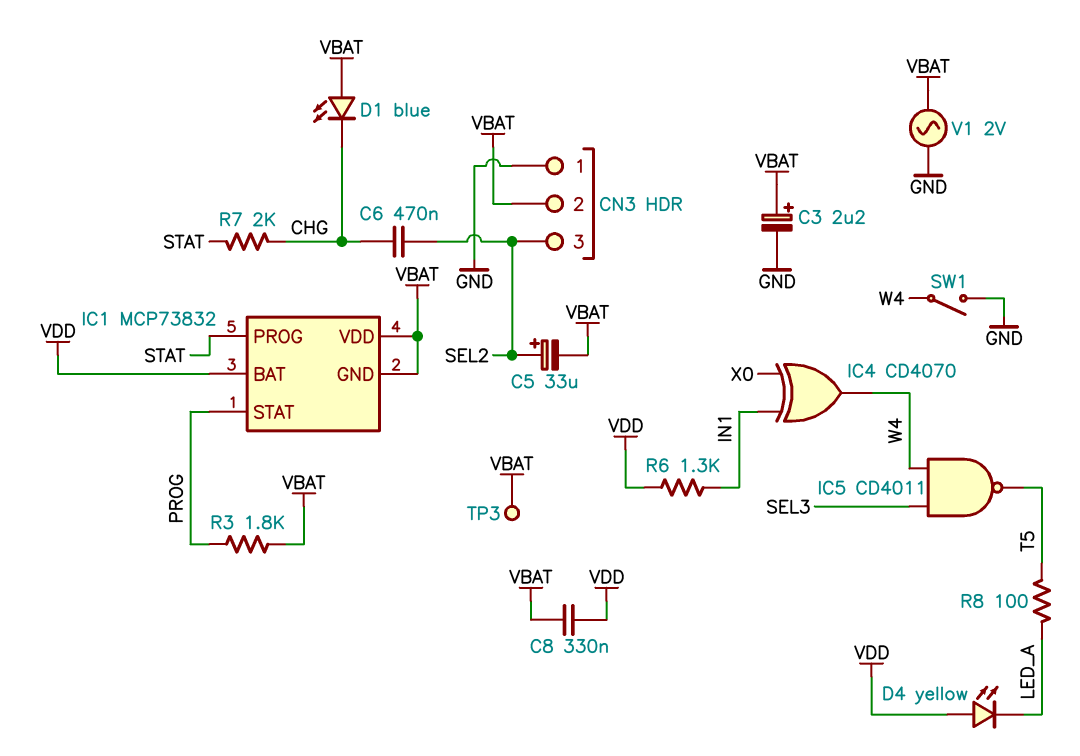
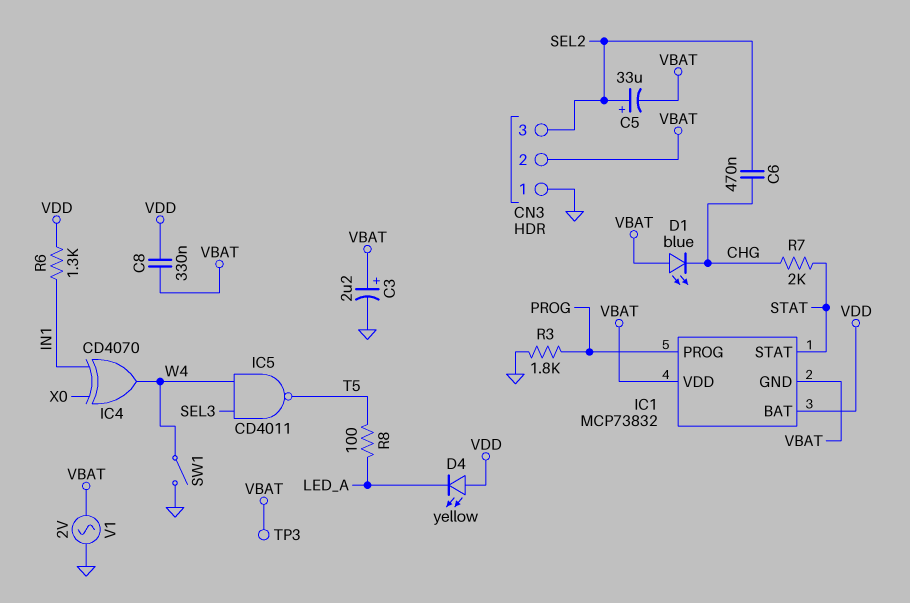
IC1 pin PROG: STAT -> PROG
IC1 pin STAT: PROG -> STAT
R3: 1.8k (PROG, VBAT) -> 1.8k (GND, PROG)

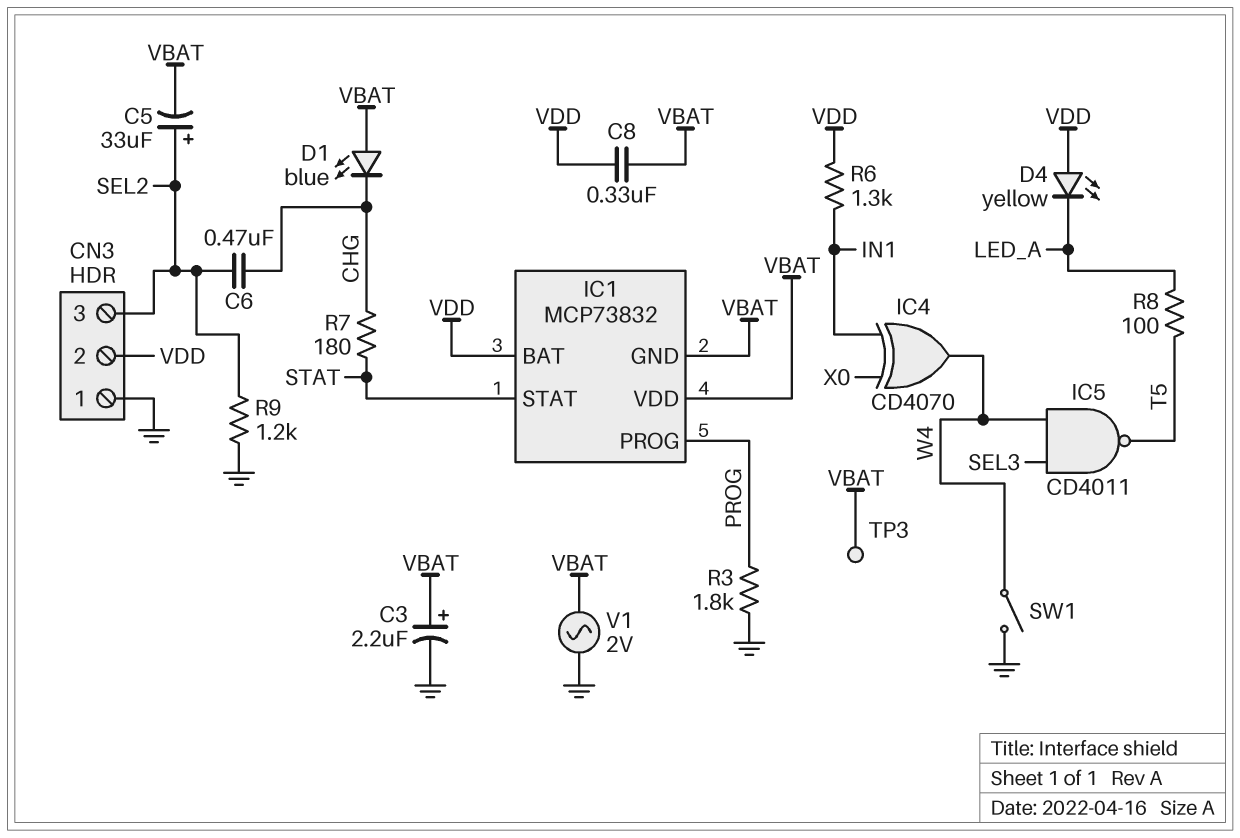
CN3 pin 2: VBAT -> VDD
R7: 2k (CHG, STAT) -> 180 (CHG, STAT)
R9: none -> 1.2k (GND, SEL2)

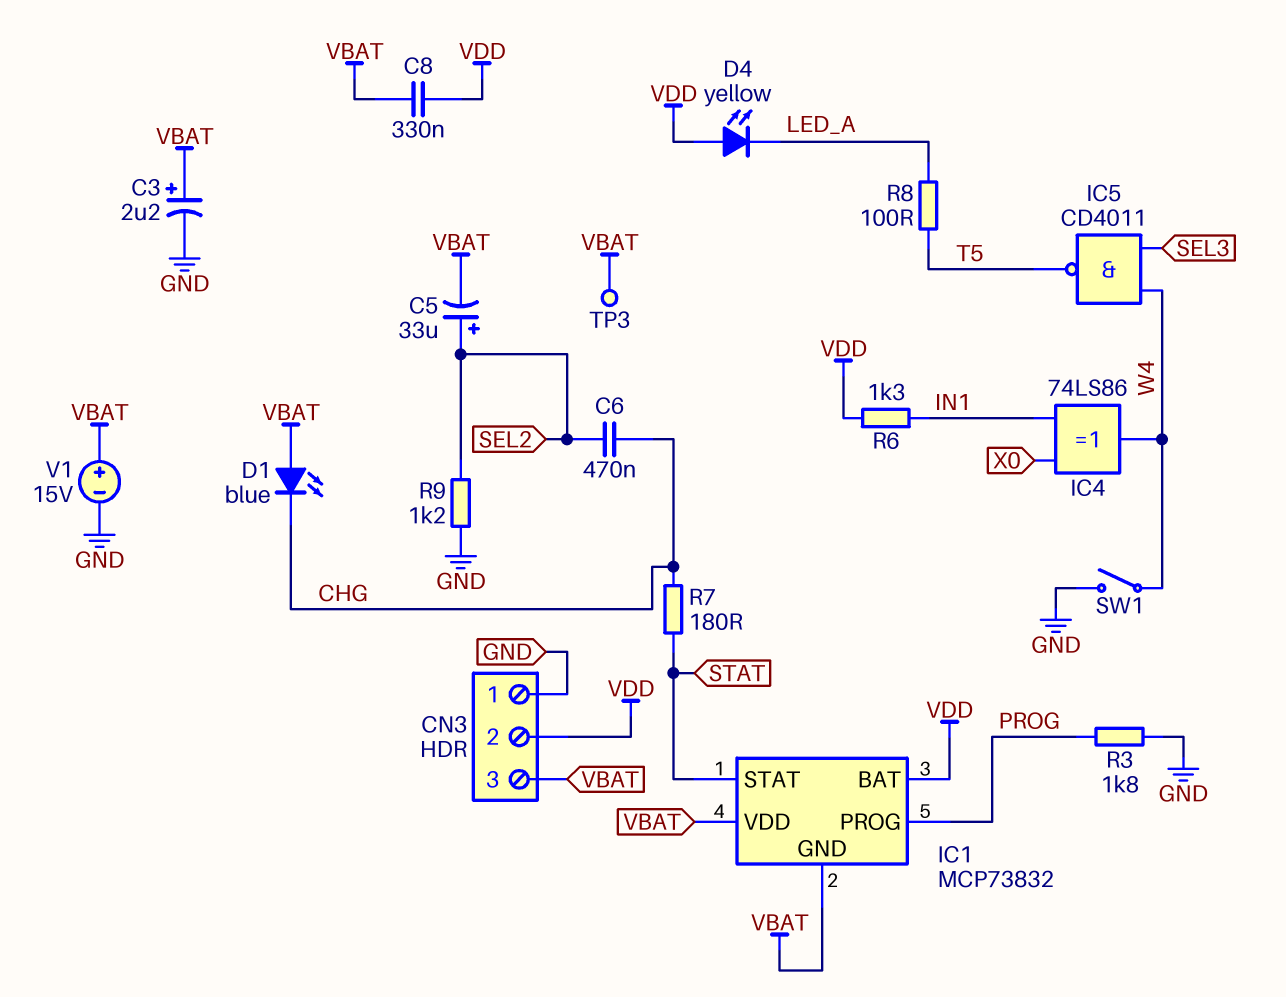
CN3 pin 3: SEL2 -> VBAT
IC4: XOR CD4070 (in IN1, in X0, out W4) -> XOR 74LS86 (in IN1, in X0, out W4)
V1: AC 2V (GND, VBAT) -> 15V (plus VBAT, minus GND)

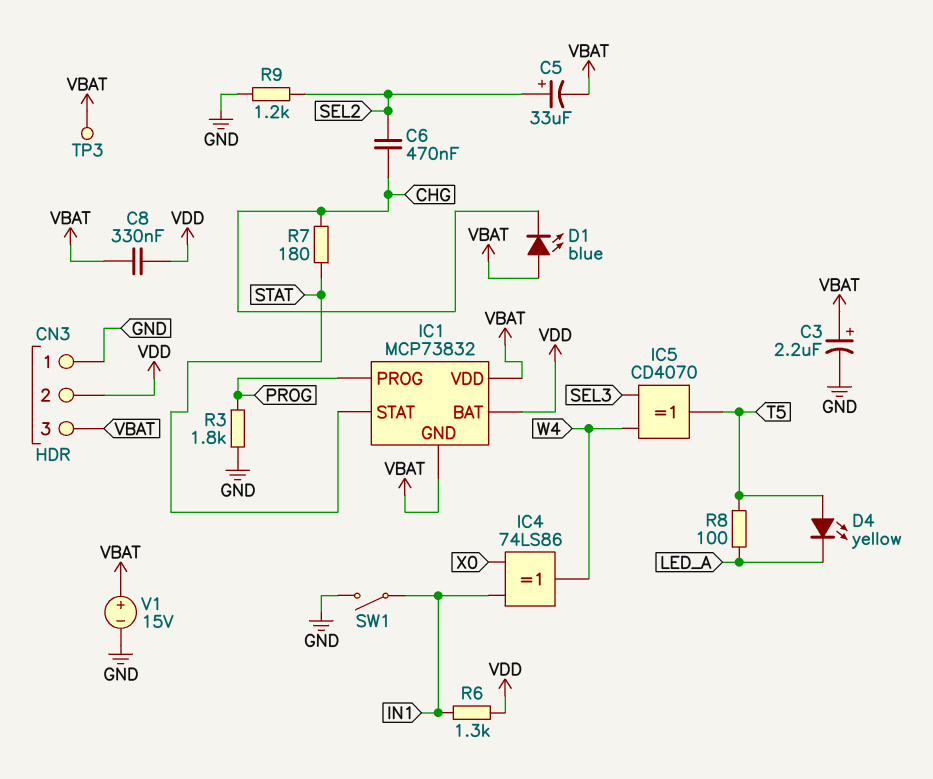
D4: LED yellow (A VDD, K LED_A) -> LED yellow (A T5, K LED_A)
IC5: NAND CD4011 (in SEL3, in W4, out T5) -> XOR CD4070 (in SEL3, in W4, out T5)
SW1: switch (GND, W4) -> switch (GND, IN1)

